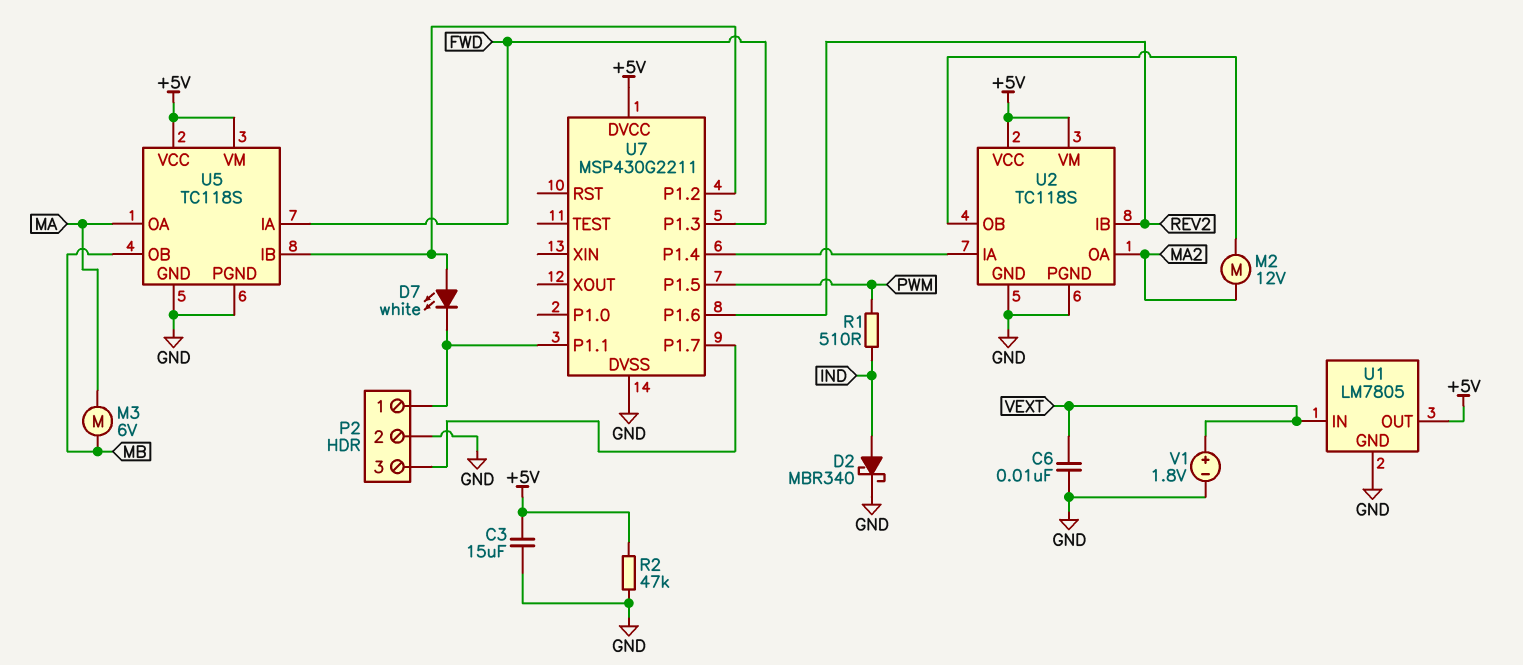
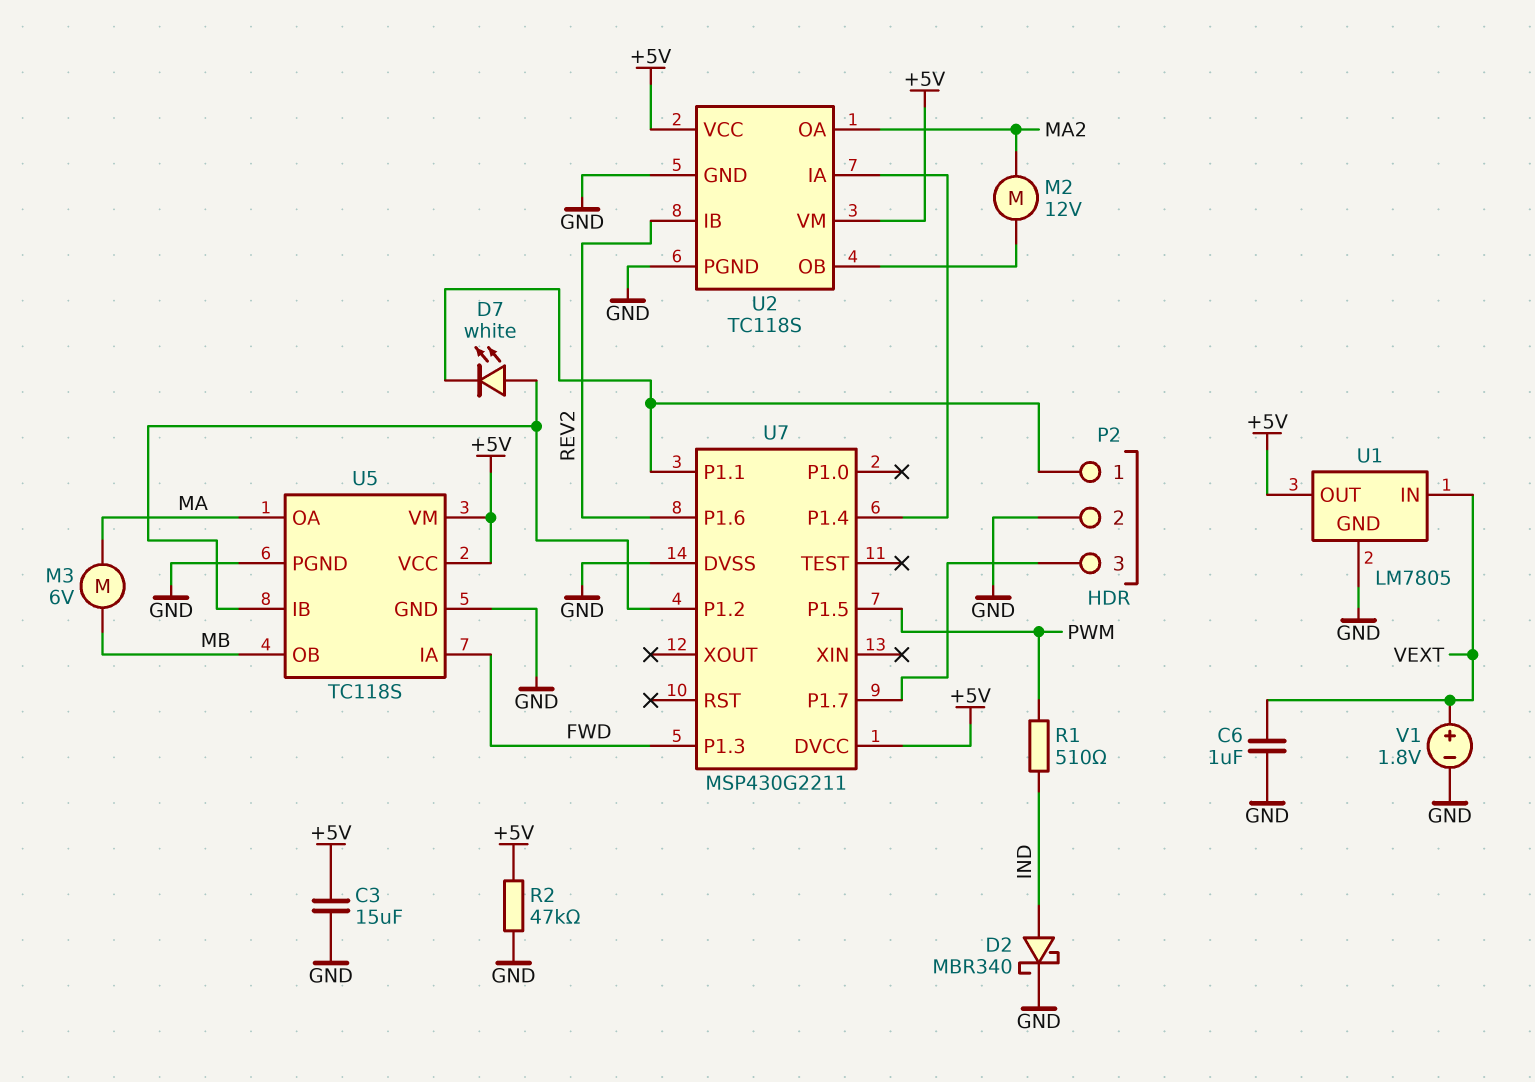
C6: 10nF (GND, VEXT) -> 1uF (GND, VEXT)

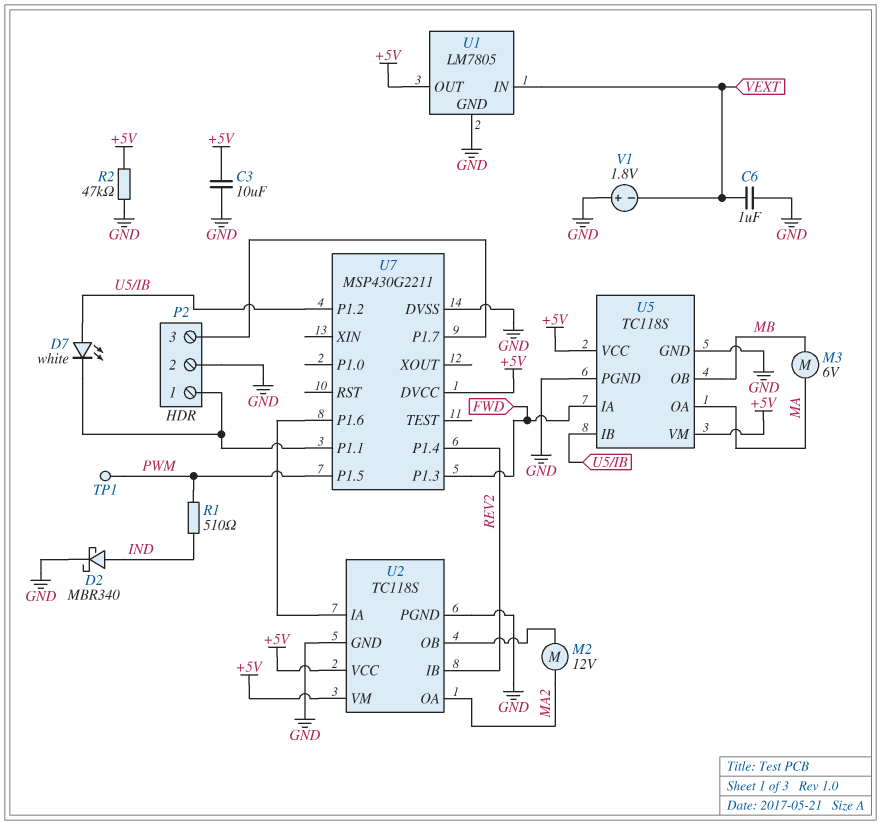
C3: 15uF (+5V, GND) -> 10uF (+5V, GND)
TP1: none -> test point (PWM)
U7 pin P1.4: U2/IA -> REV2
U7 pin P1.6: REV2 -> U2/IA
V1: 1.8V (plus VEXT, minus GND) -> 1.8V (plus GND, minus VEXT)

